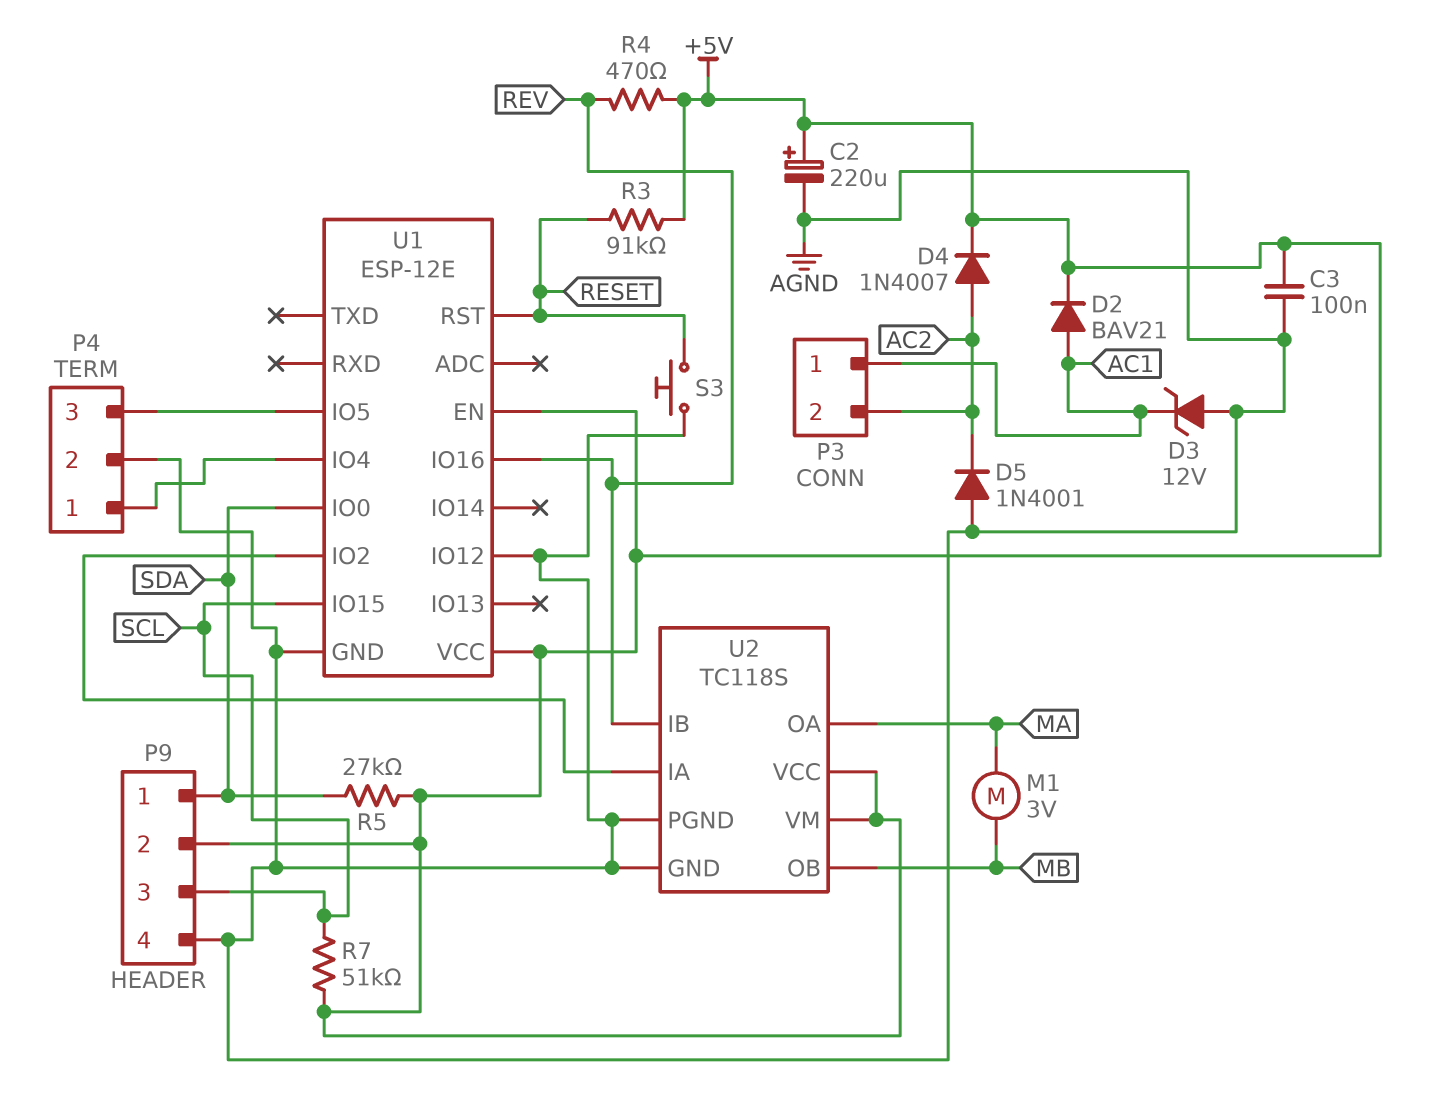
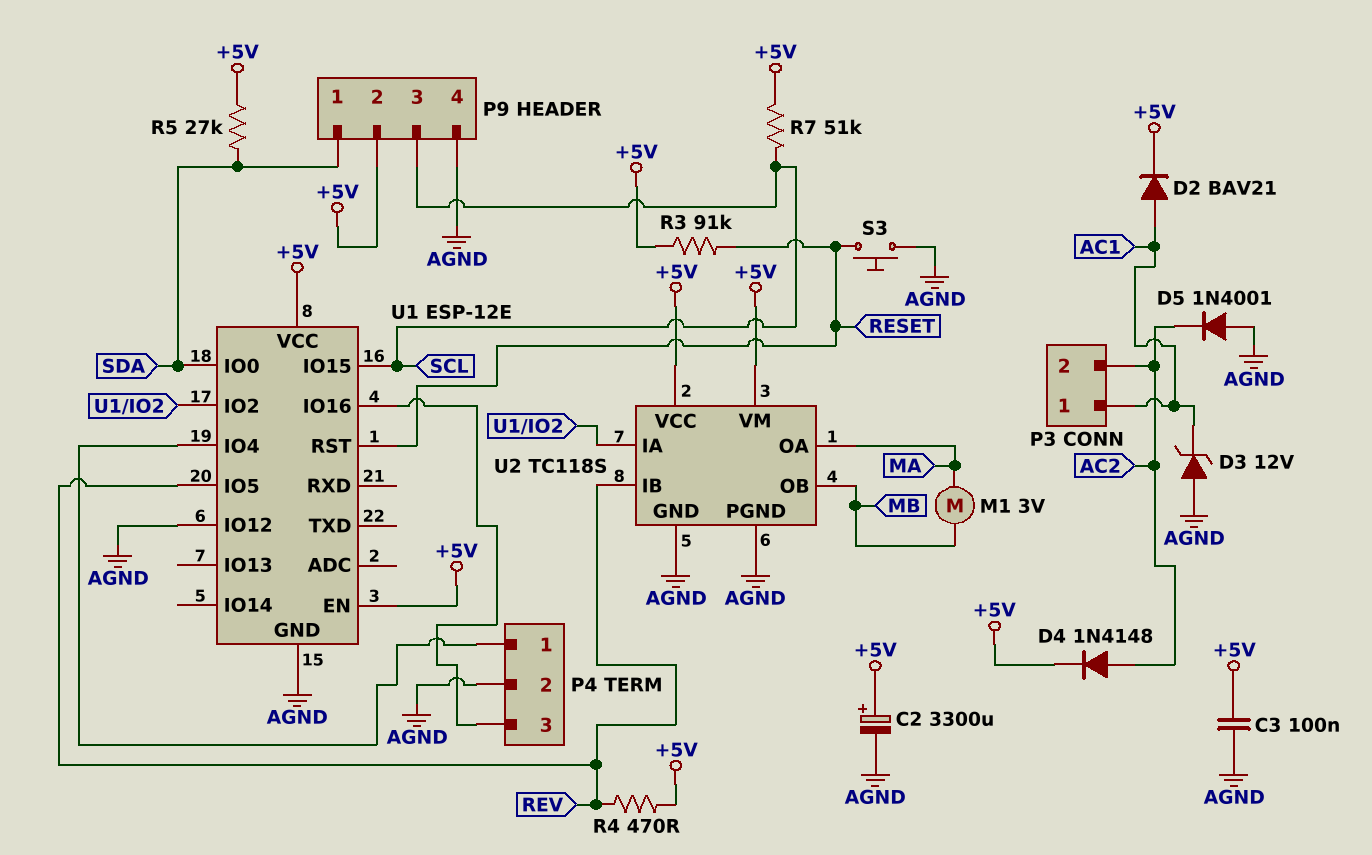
C2: 220uF (plus +5V, minus AGND) -> 3300uF (plus +5V, minus AGND)
D4: diode 1N4007 (A AC2, K +5V) -> diode 1N4148 (A AC2, K +5V)
U1 pin IO5: P4/3 -> REV
U1 pin IO16: REV -> P4/3

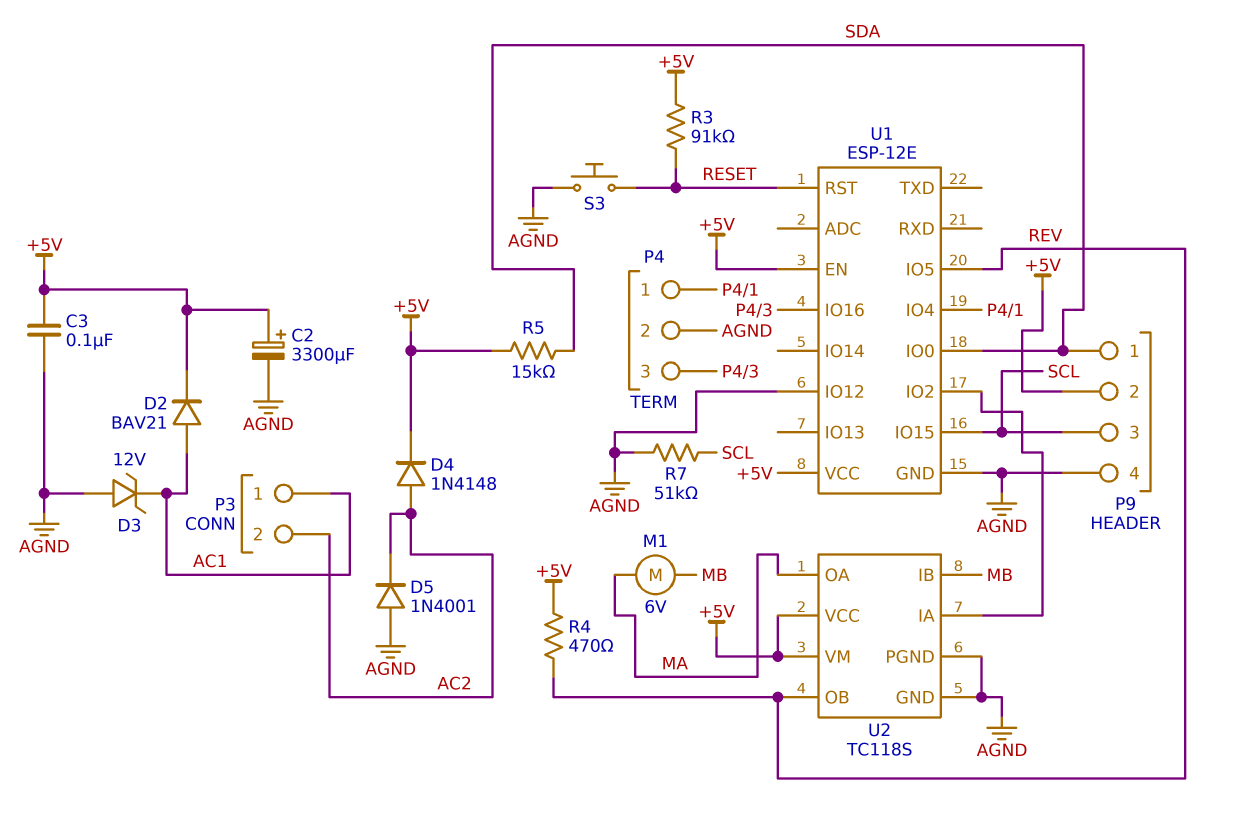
M1: motor 3V (MA, MB) -> motor 6V (MA, MB)
R5: 27k (+5V, SDA) -> 15k (+5V, SDA)
R7: 51k (+5V, SCL) -> 51k (AGND, SCL)
U2 pin IB: REV -> MB
U2 pin OB: MB -> REV

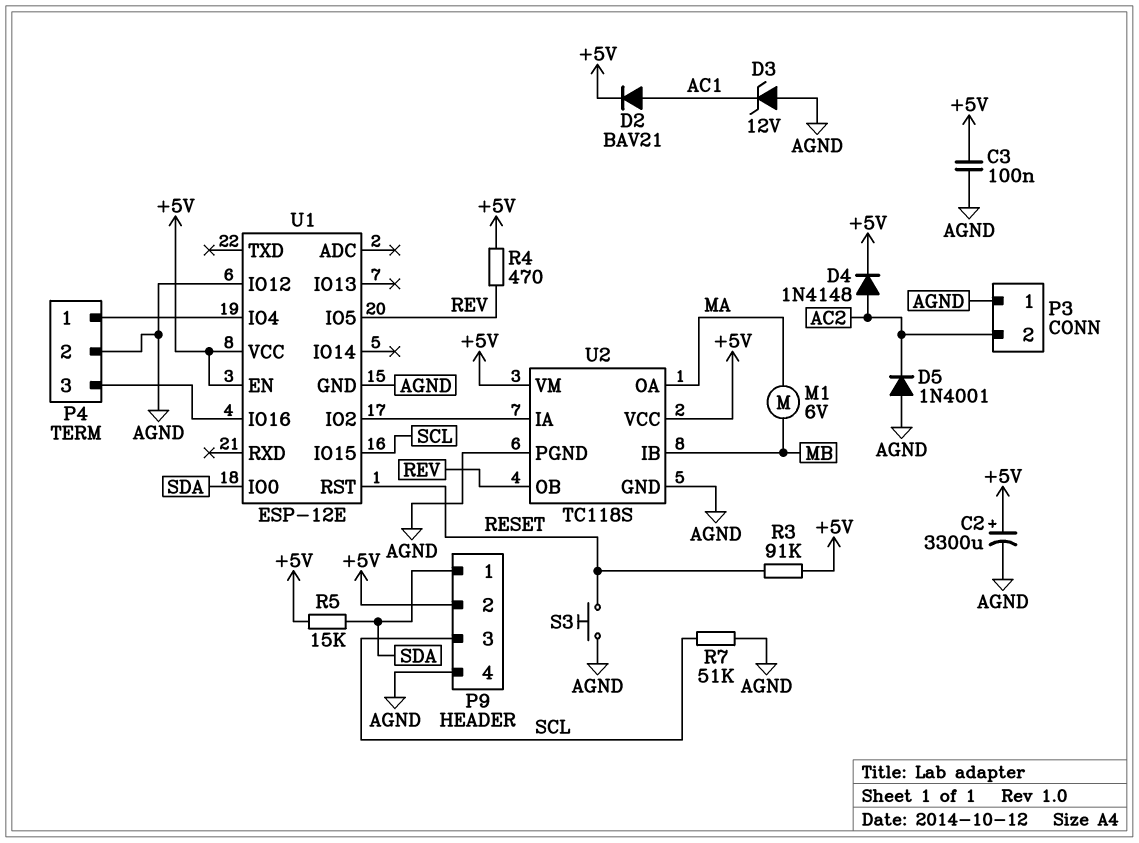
P3 pin 1: AC1 -> AGND

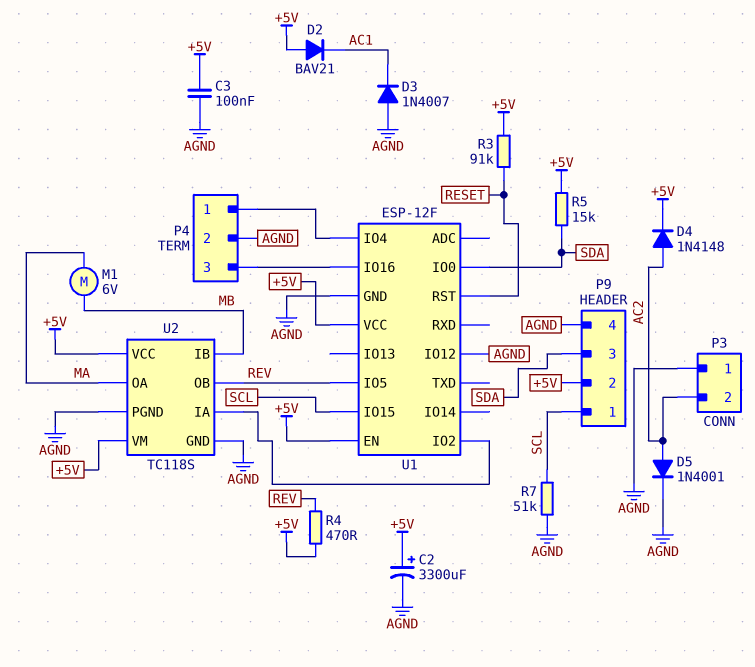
D2: diode BAV21 (A AC1, K +5V) -> diode BAV21 (A +5V, K AC1)
D3: zener 12V (A AGND, K AC1) -> diode 1N4007 (A AGND, K AC1)
D5: diode 1N4001 (A AGND, K AC2) -> diode 1N4001 (A AC2, K AGND)
P9 pin 1: SDA -> SCL
P9 pin 3: SCL -> SDA
S3: button (AGND, RESET) -> none
U1: ESP-12E -> ESP-12F

